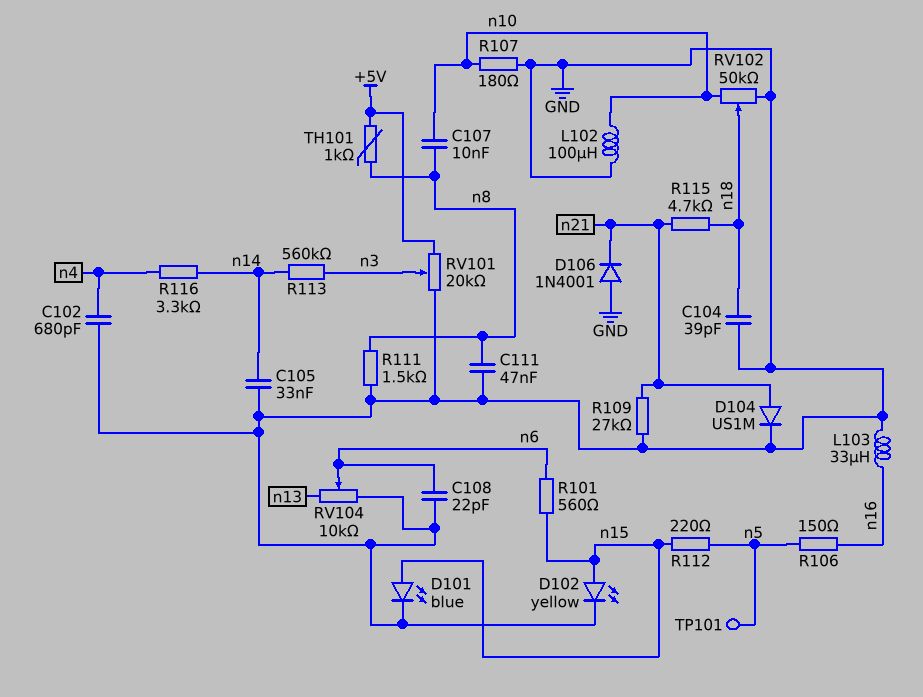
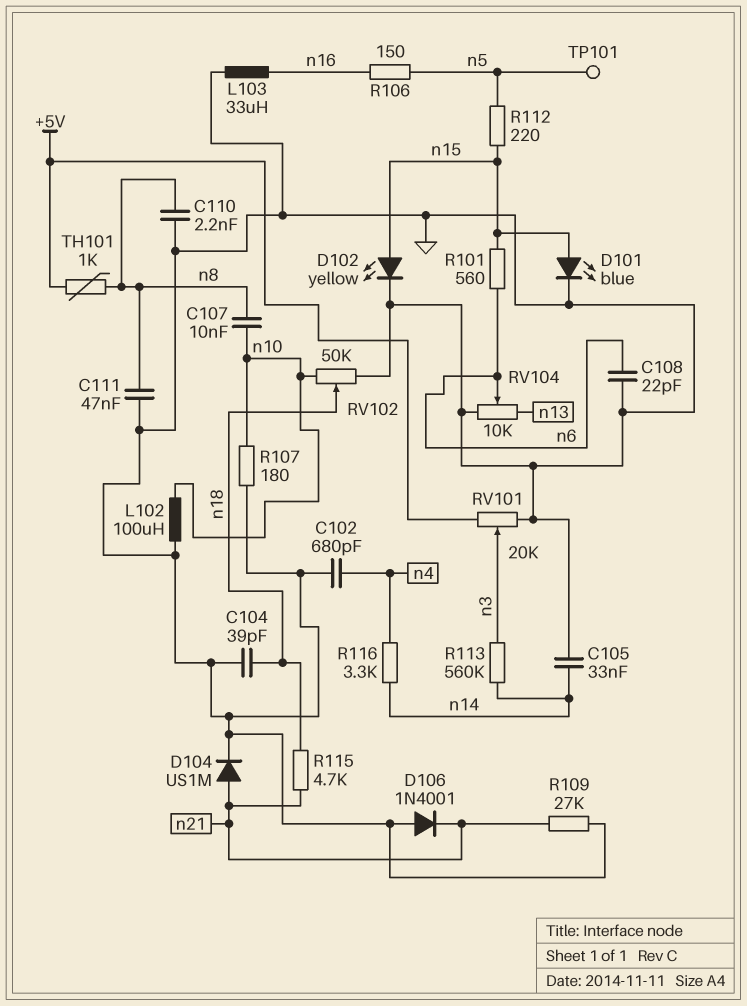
C110: none -> 2.2nF (GND, n8)
R111: 1.5k (GND, n8) -> none

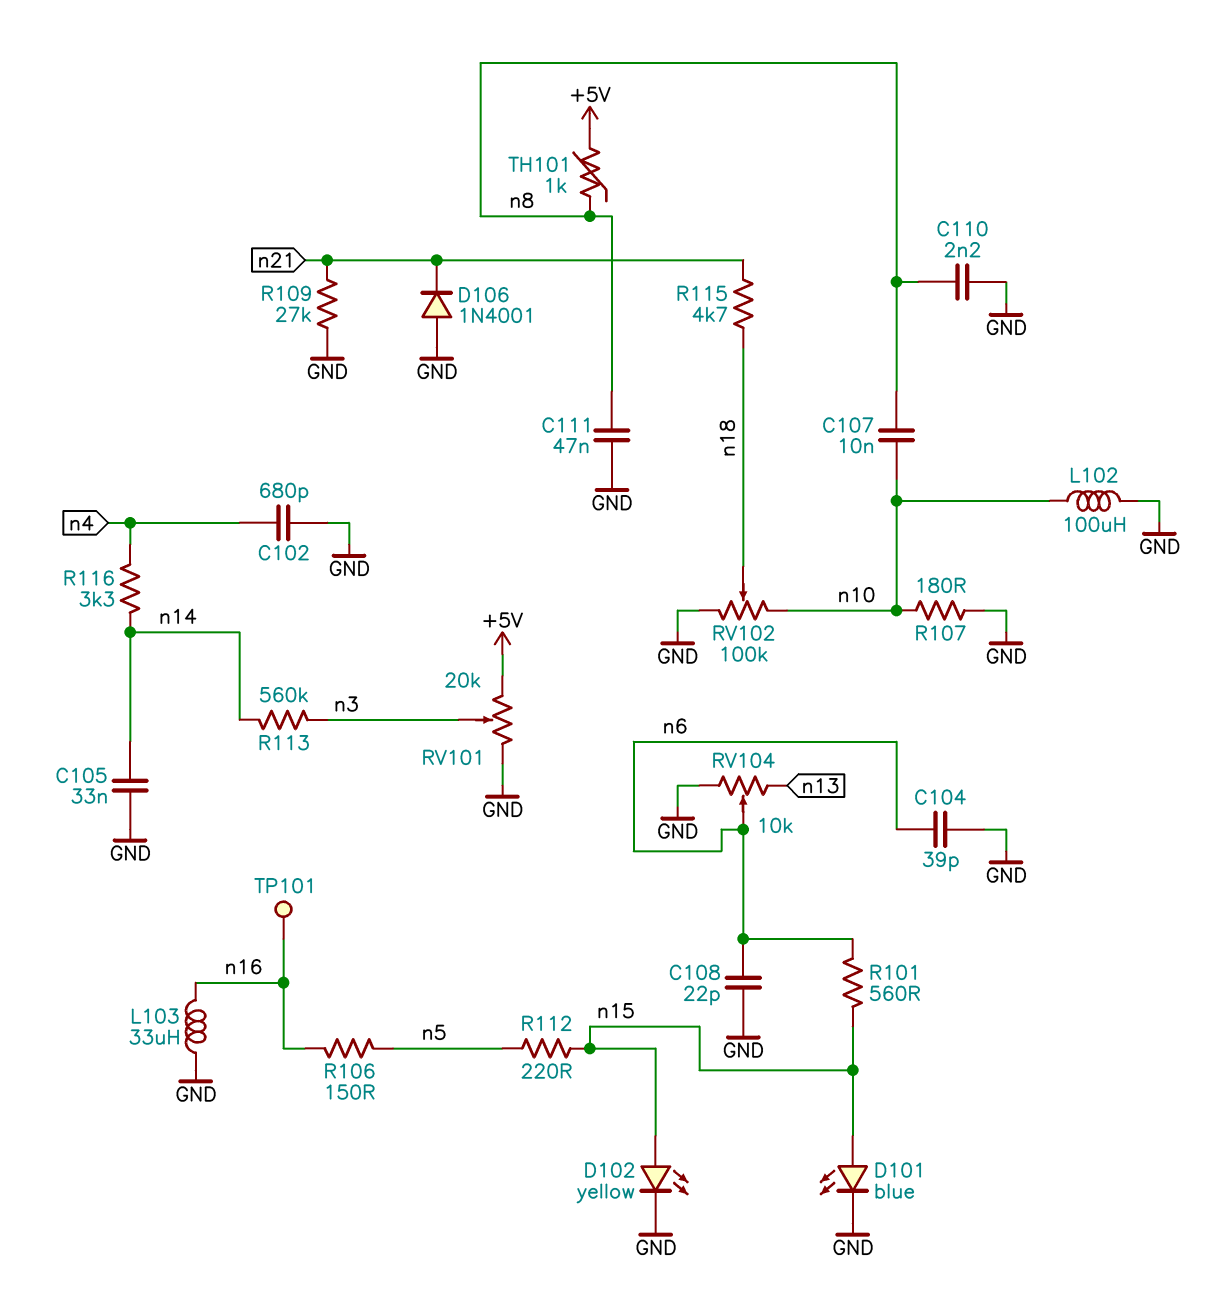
C104: 39pF (GND, n18) -> 39pF (GND, n6)
D104: diode US1M (A n21, K GND) -> none
RV102: 50k (GND, n10, wiper n18) -> 100k (GND, n10, wiper n18)
TP101: test point (n5) -> test point (n16)

